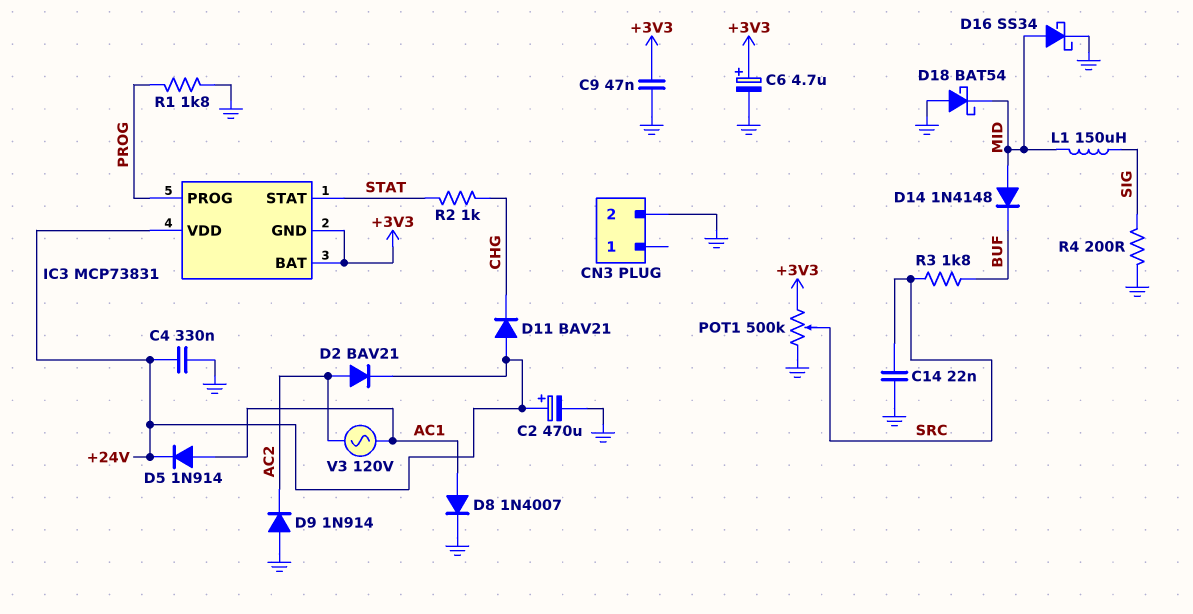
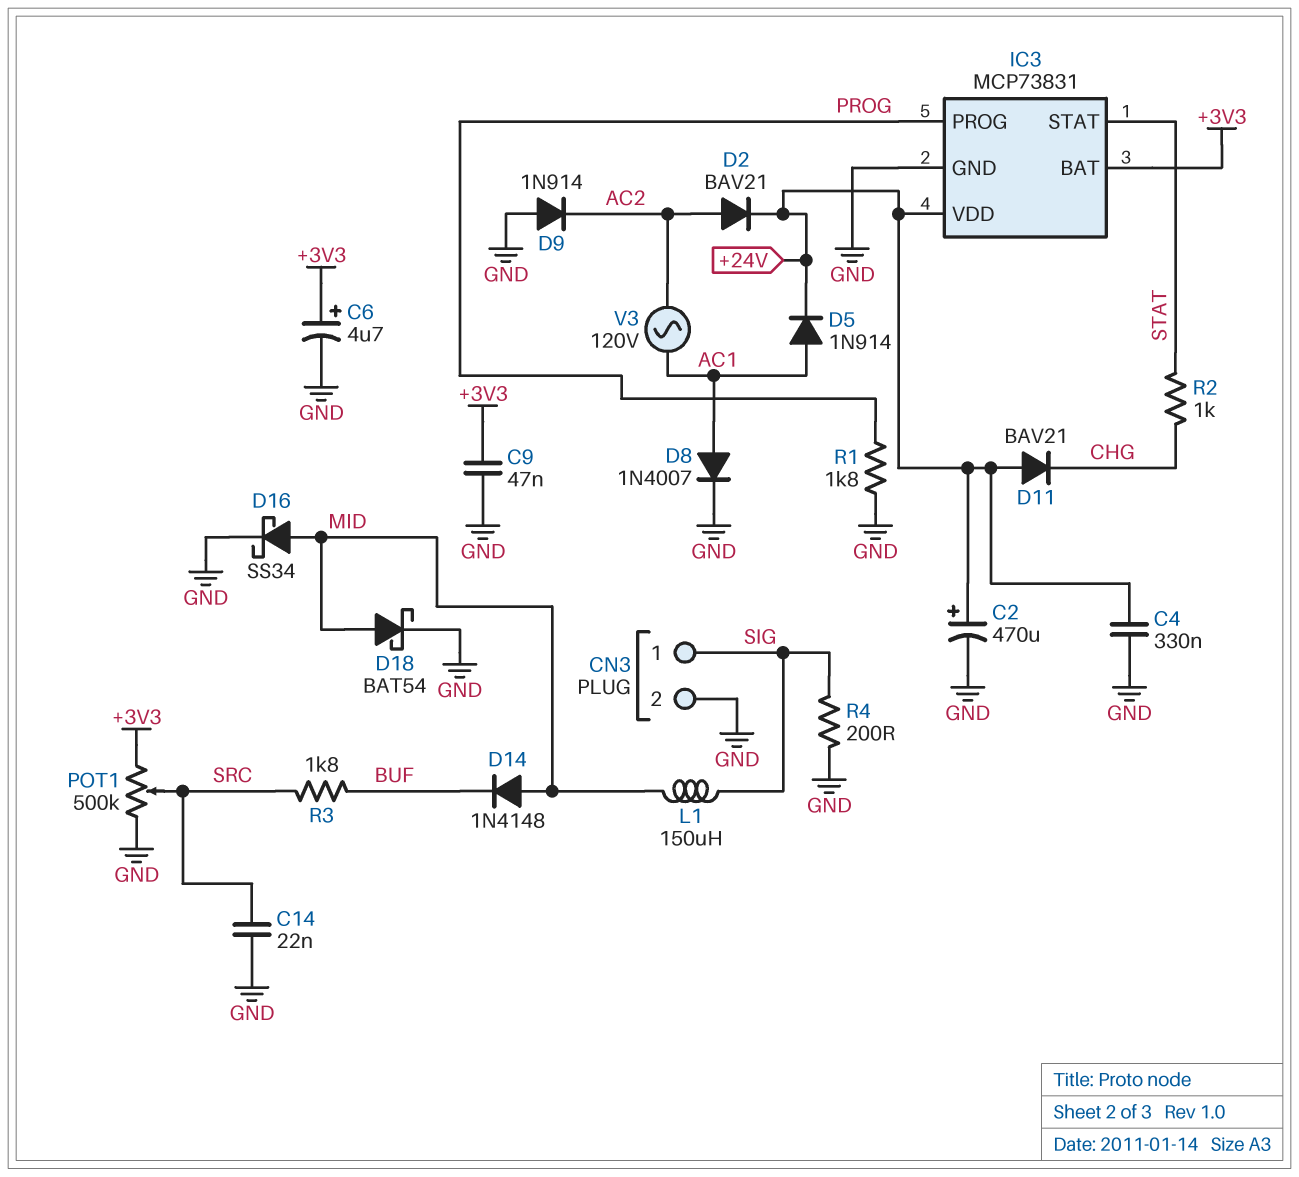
CN3 pin 1: none -> SIG
D18: schottky BAT54 (A GND, K MID) -> schottky BAT54 (A MID, K GND)
IC3 pin GND: +3V3 -> GND

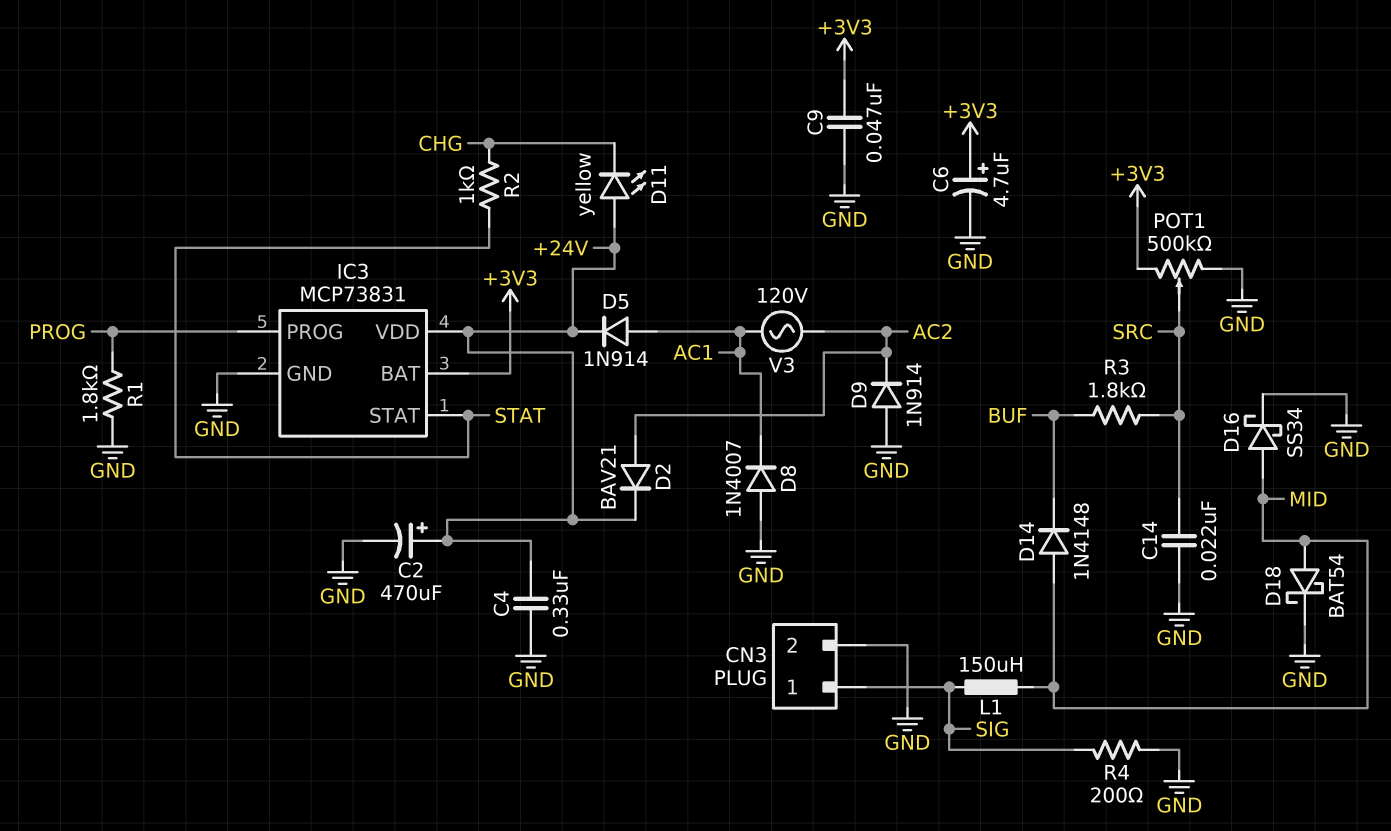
D8: diode 1N4007 (A AC1, K GND) -> diode 1N4007 (A GND, K AC1)
D11: diode BAV21 (A +24V, K CHG) -> LED yellow (A +24V, K CHG)

